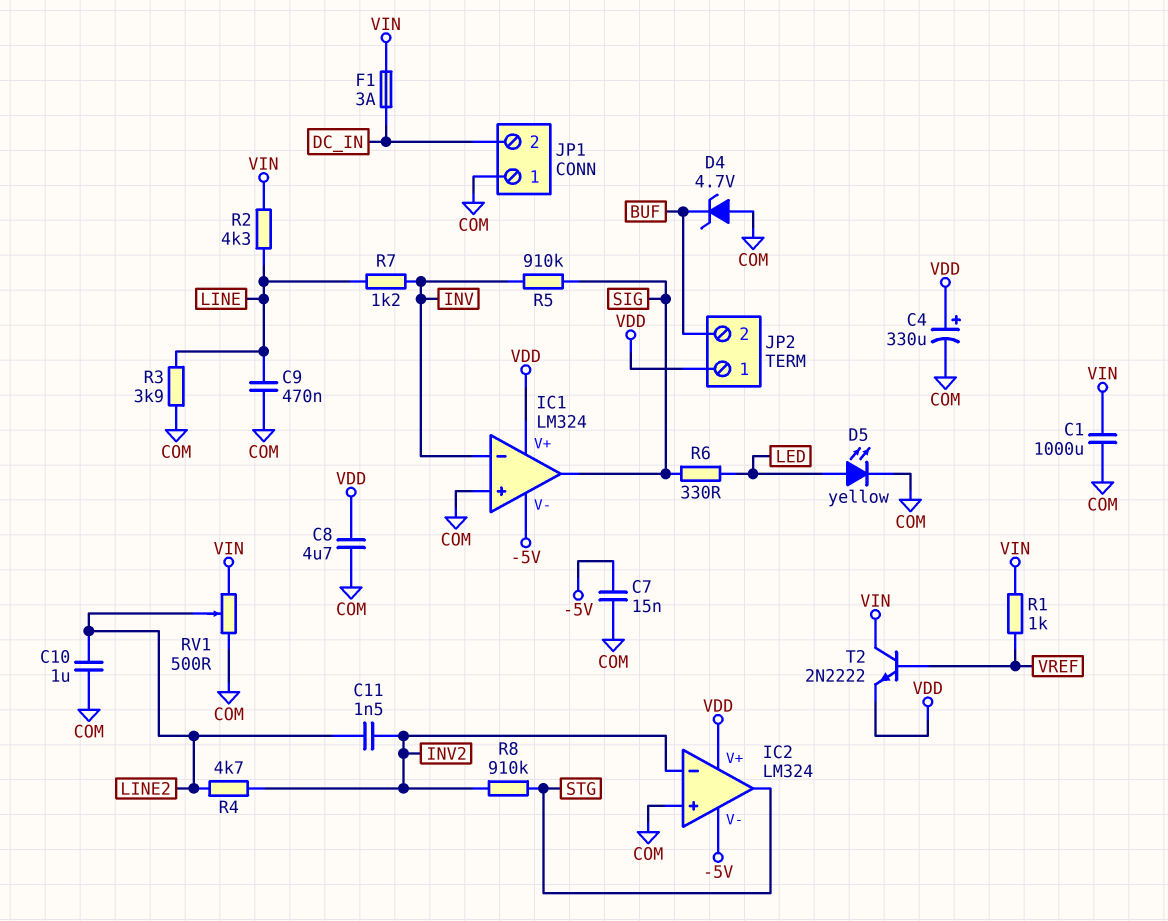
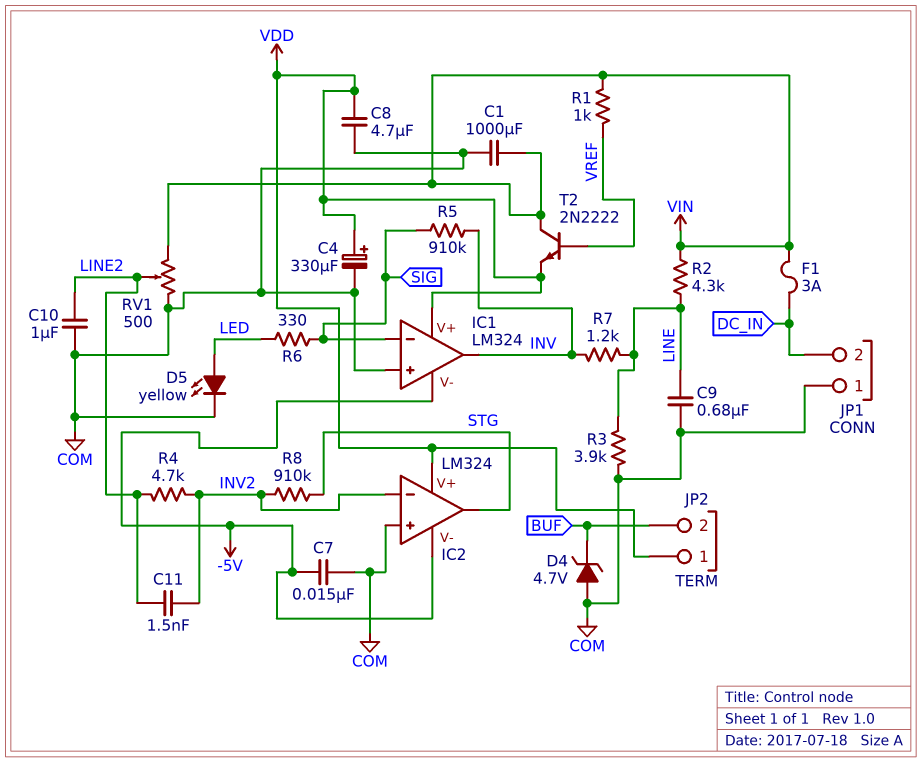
C9: 470nF (COM, LINE) -> 680nF (COM, LINE)
IC1 pin in-: INV -> SIG
IC1 pin out: SIG -> INV

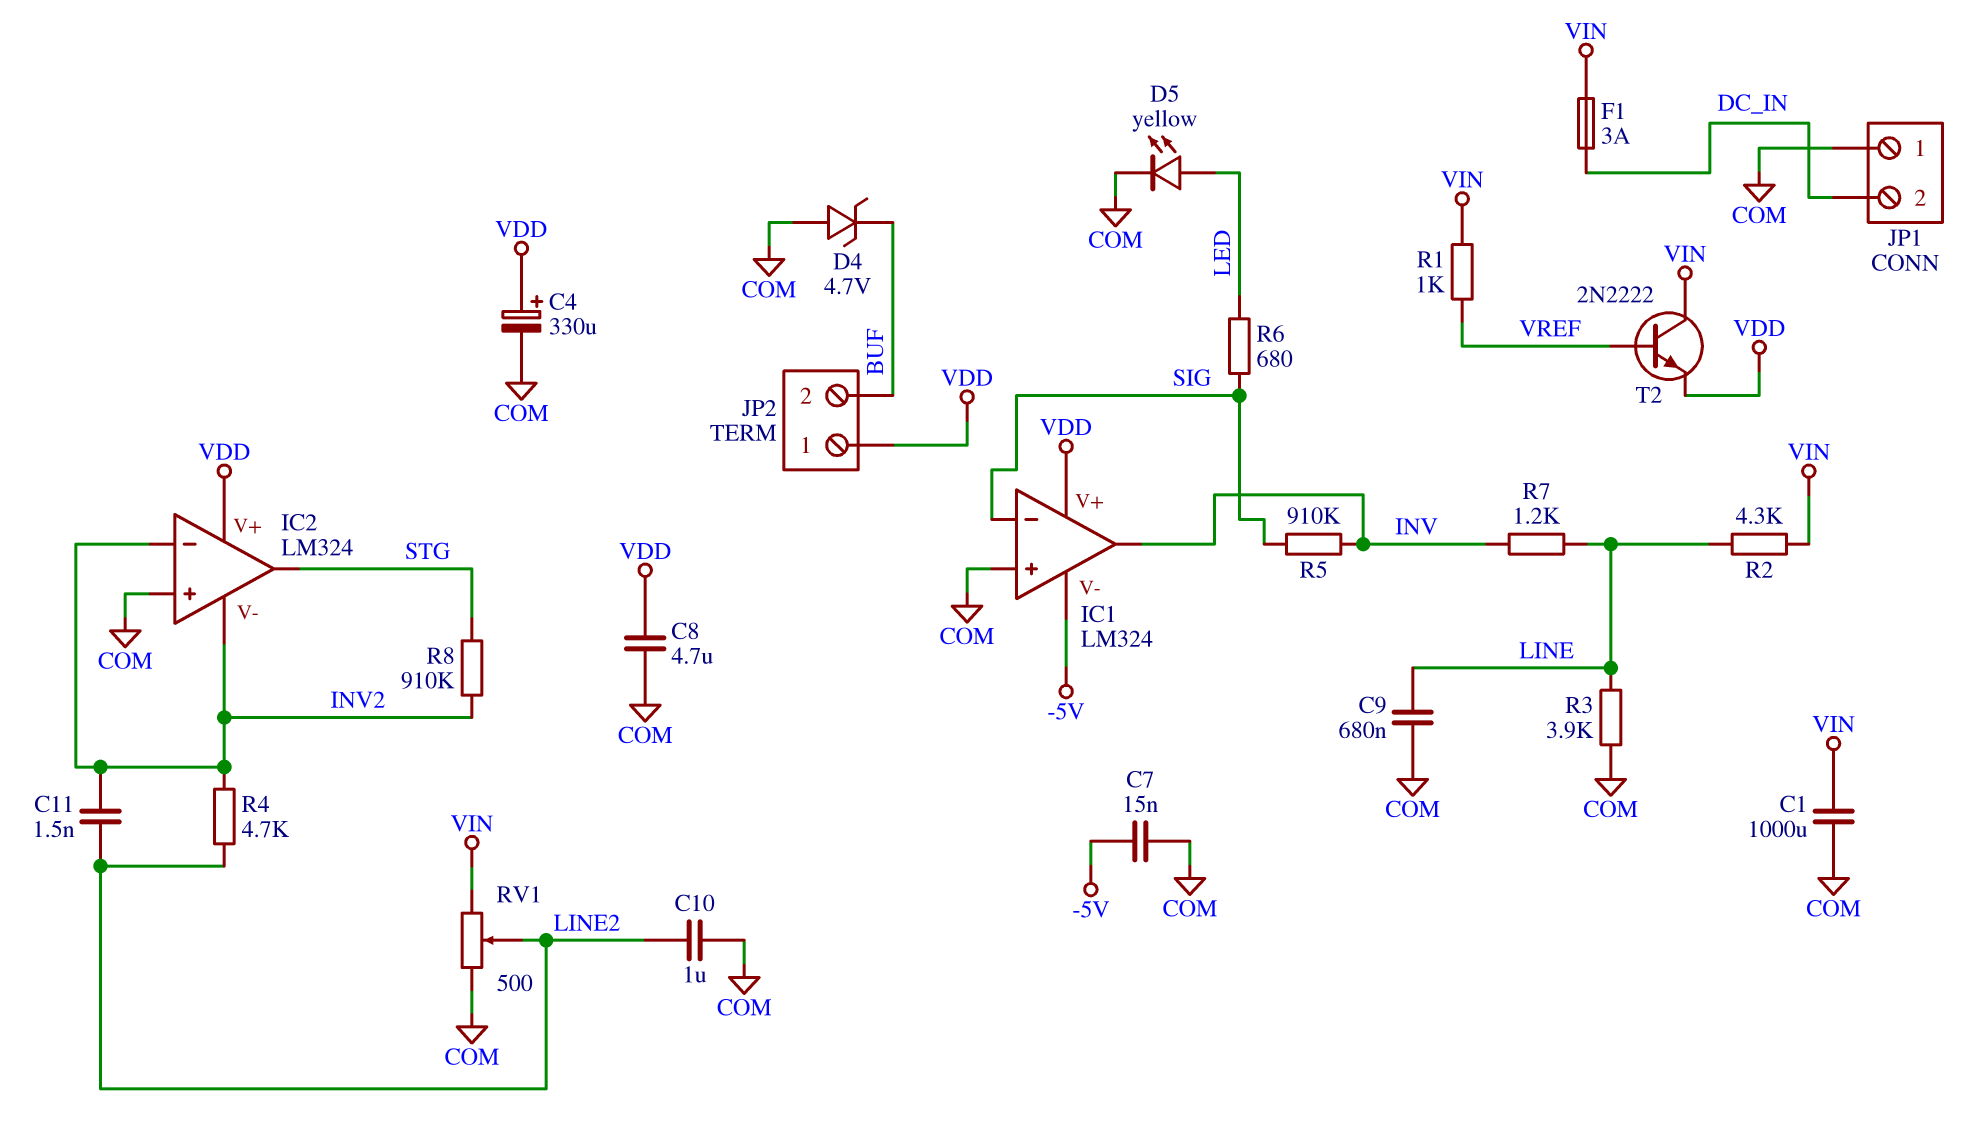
IC2 pin V-: -5V -> INV2
R6: 330 (LED, SIG) -> 680 (LED, SIG)

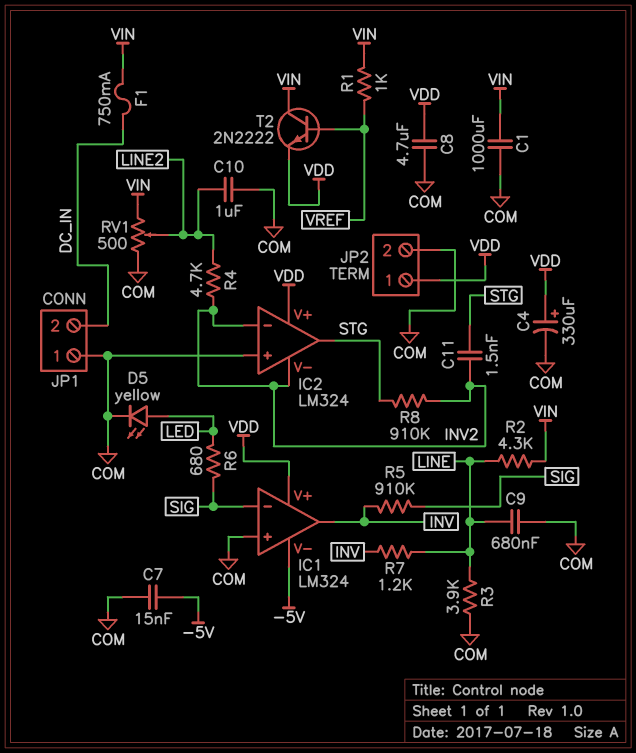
C11: 1.5nF (INV2, LINE2) -> 1.5nF (INV2, STG)
D4: zener 4.7V (A COM, K BUF) -> none
F1: 3A (DC_IN, VIN) -> 750mA (DC_IN, VIN)
JP2 pin 2: BUF -> COM

